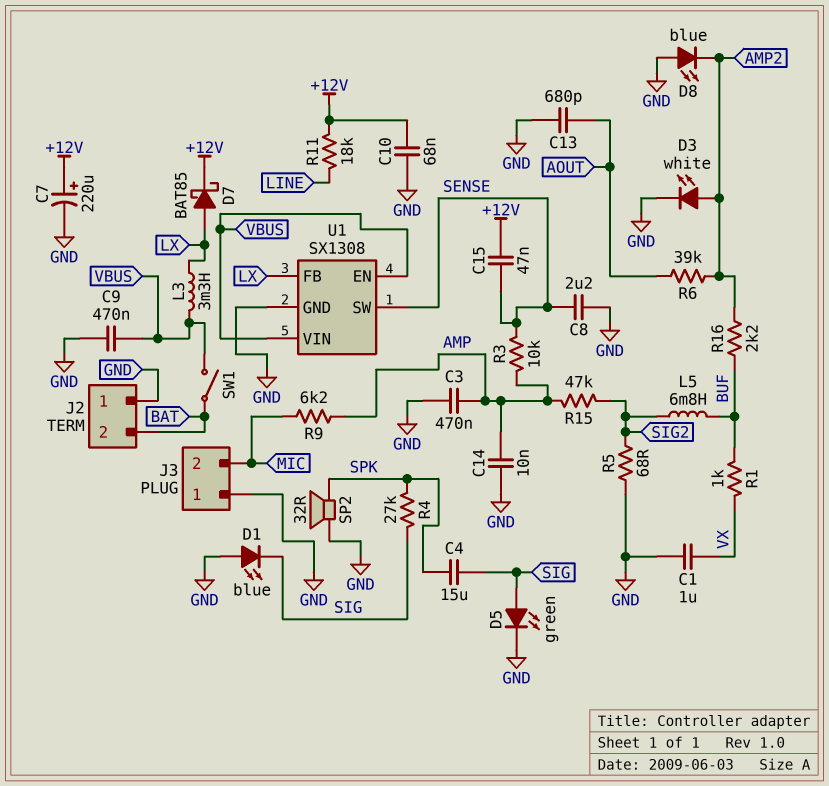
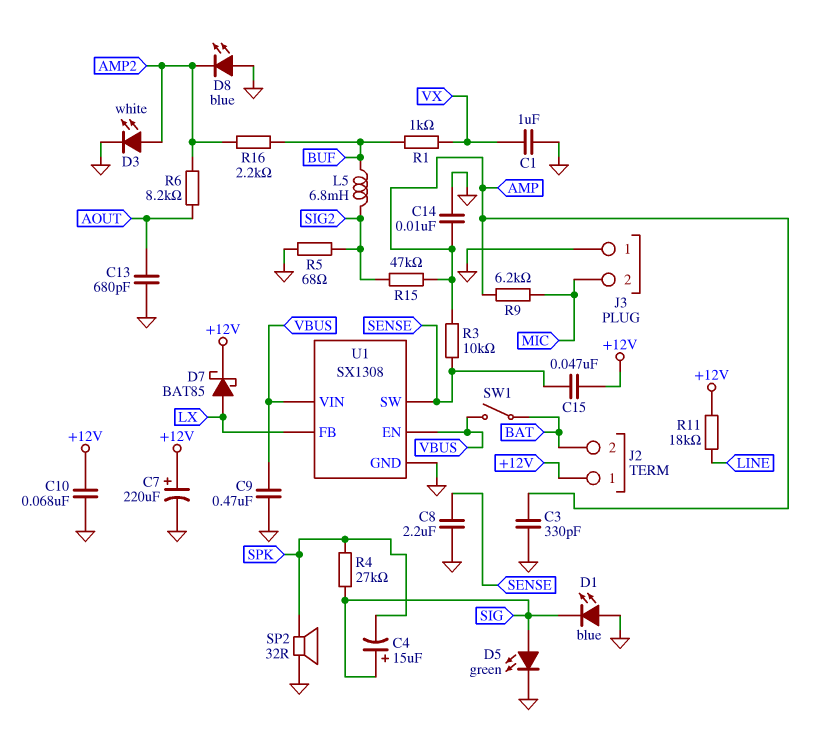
C3: 470nF (AMP, GND) -> 330pF (AMP, GND)
C4: 15uF (SIG, SPK) -> 15uF (plus SIG, minus SPK)
J2 pin 1: GND -> +12V
L3: 3.3mH (LX, VBUS) -> none
R6: 39k (AMP2, AOUT) -> 8.2k (AMP2, AOUT)

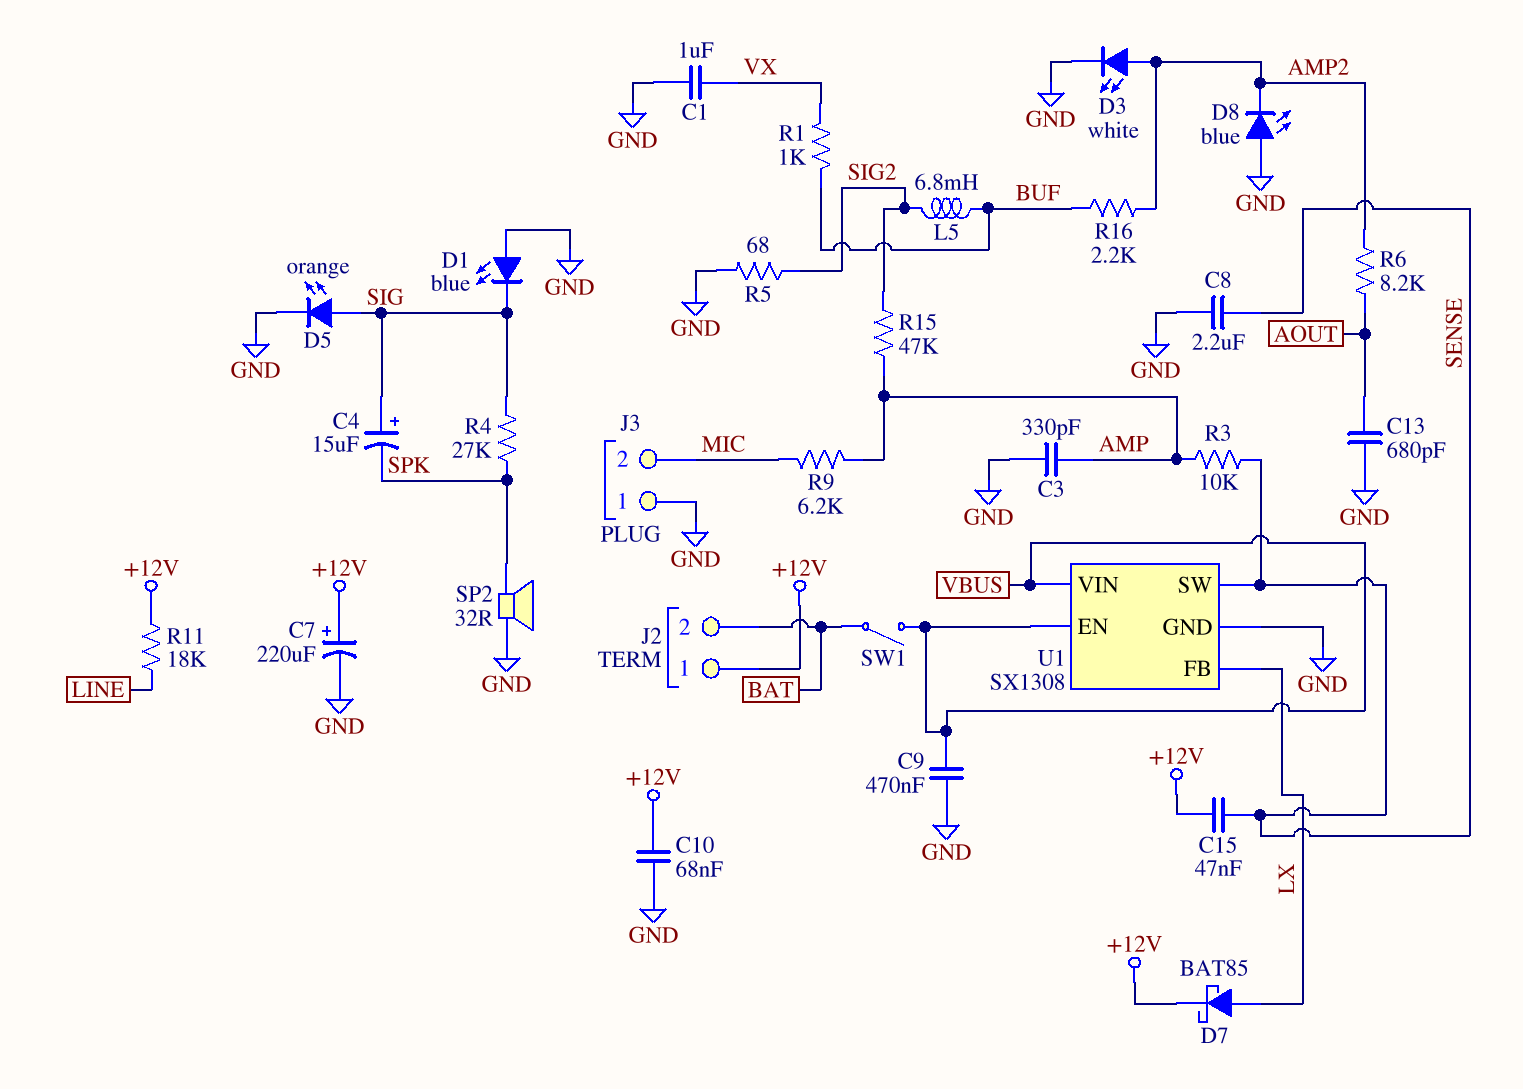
C14: 10nF (AMP, GND) -> none
D5: LED green (A SIG, K GND) -> LED orange (A SIG, K GND)

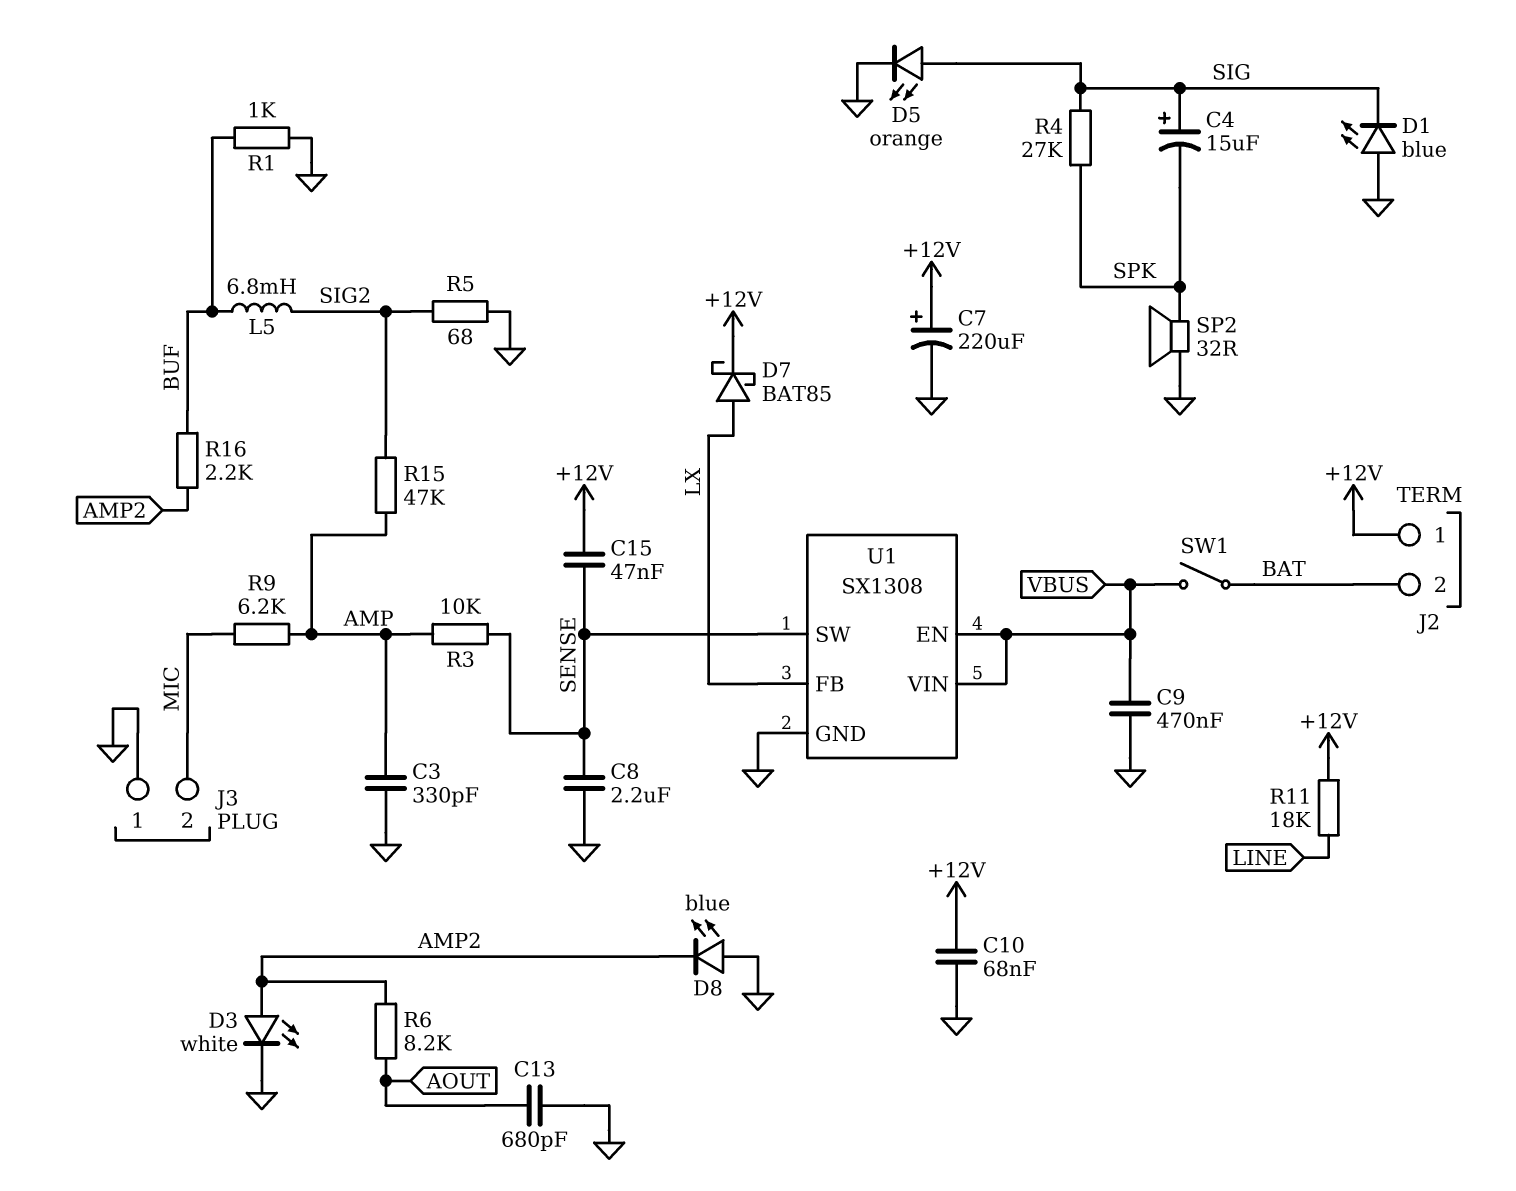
C1: 1uF (GND, VX) -> none
R1: 1k (BUF, VX) -> 1k (BUF, GND)

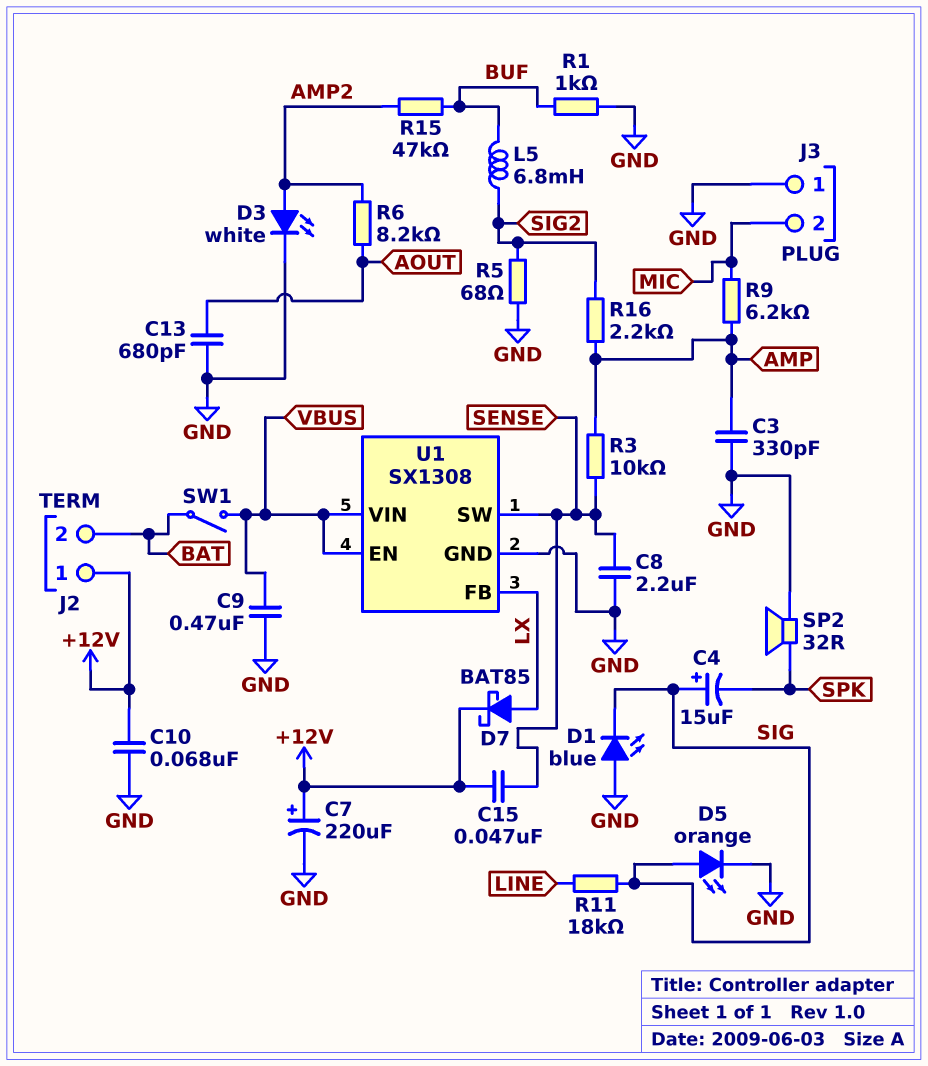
D8: LED blue (A GND, K AMP2) -> none
R4: 27k (SIG, SPK) -> none
R11: 18k (+12V, LINE) -> 18k (LINE, SIG)
R15: 47k (AMP, SIG2) -> 47k (AMP2, BUF)
R16: 2.2k (AMP2, BUF) -> 2.2k (AMP, SIG2)

